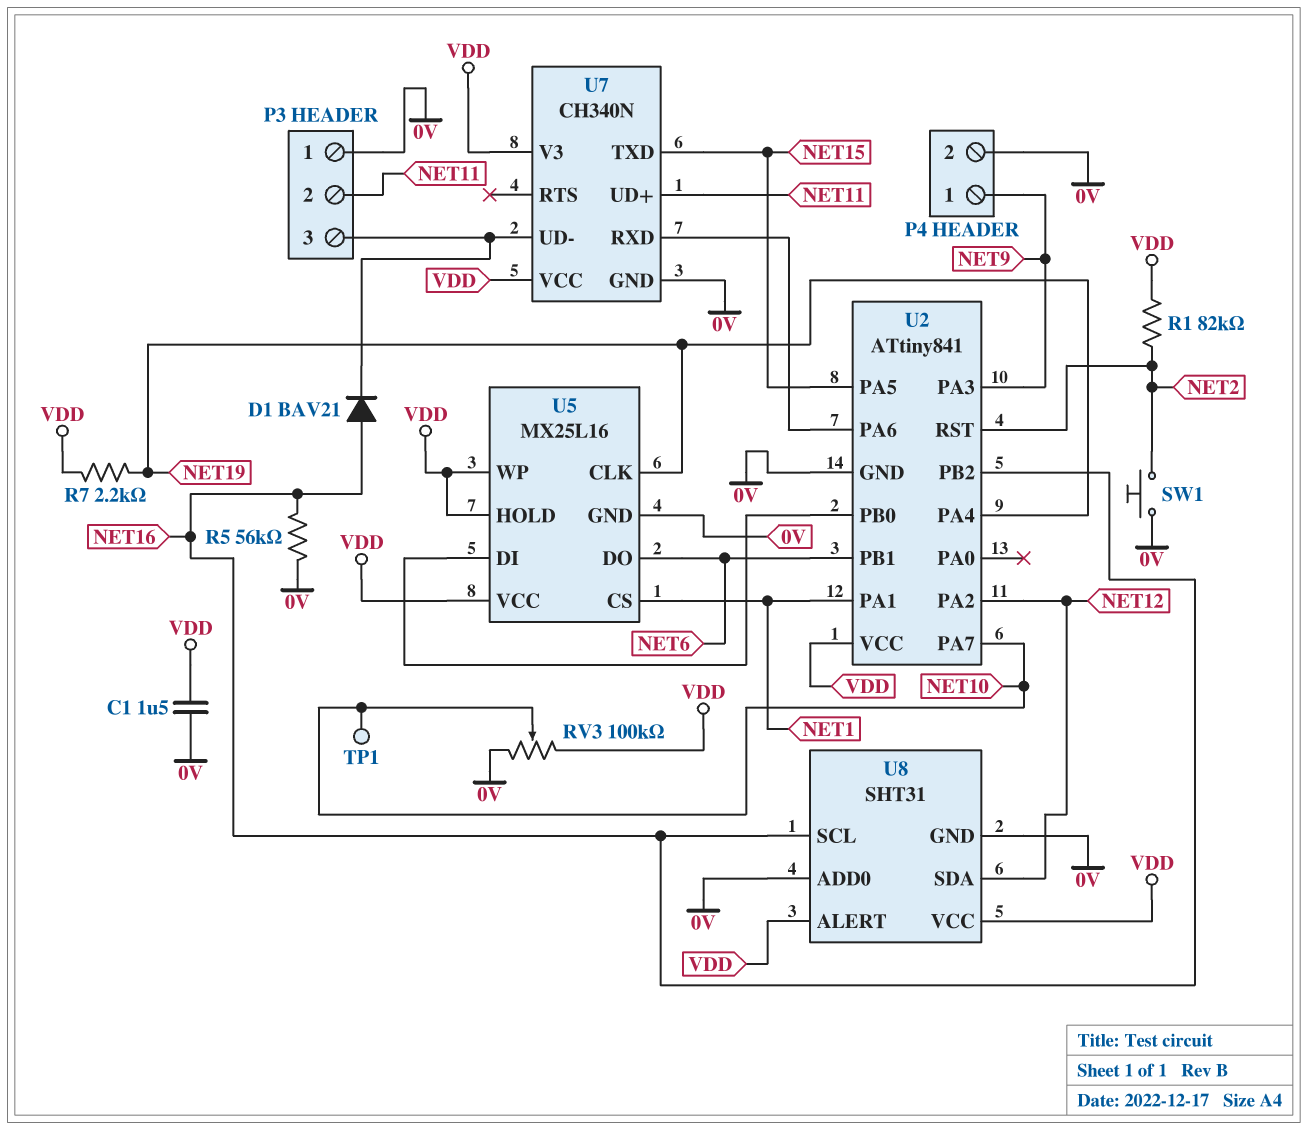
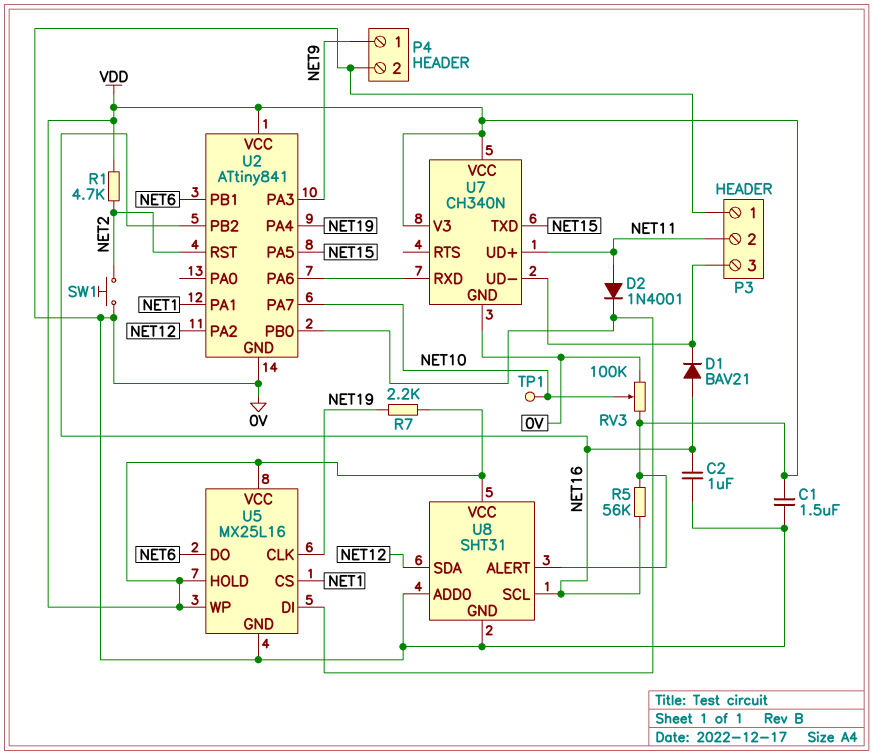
C2: none -> 1uF (0V, NET16)
D2: none -> diode 1N4001 (A NET11, K U2/PB0)
R1: 82k (NET2, VDD) -> 4.7k (NET2, VDD)
R5: 56k (0V, NET16) -> 56k (NET16, VDD)

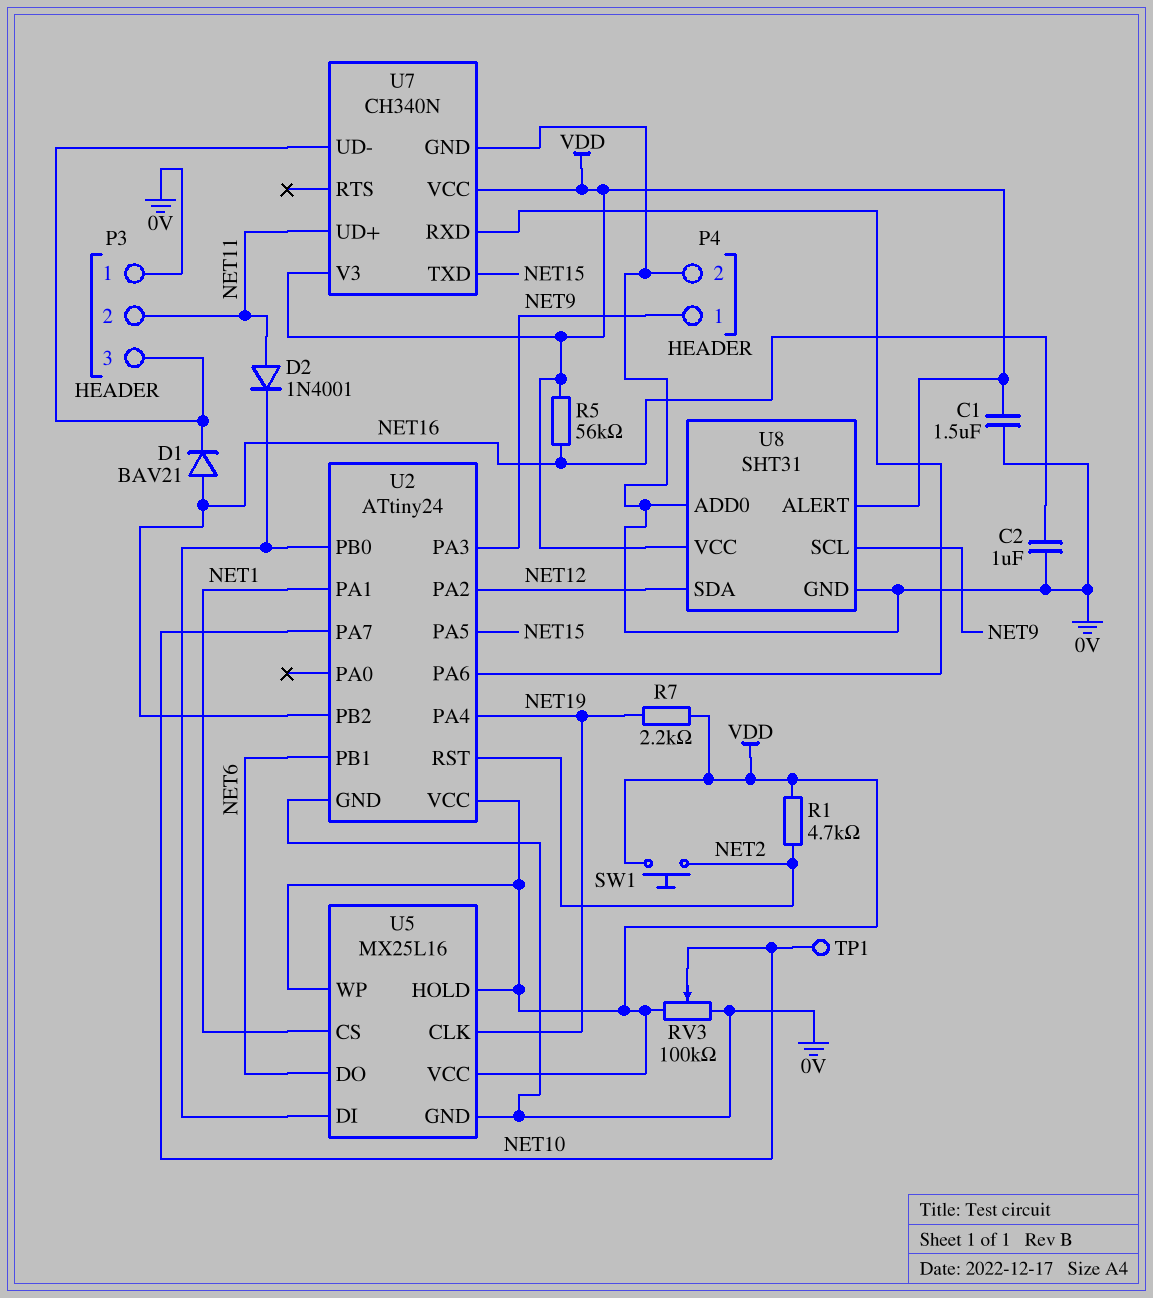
SW1: button (0V, NET2) -> button (NET2, VDD)
U2: ATtiny841 -> ATtiny24
U8 pin SCL: NET16 -> NET9

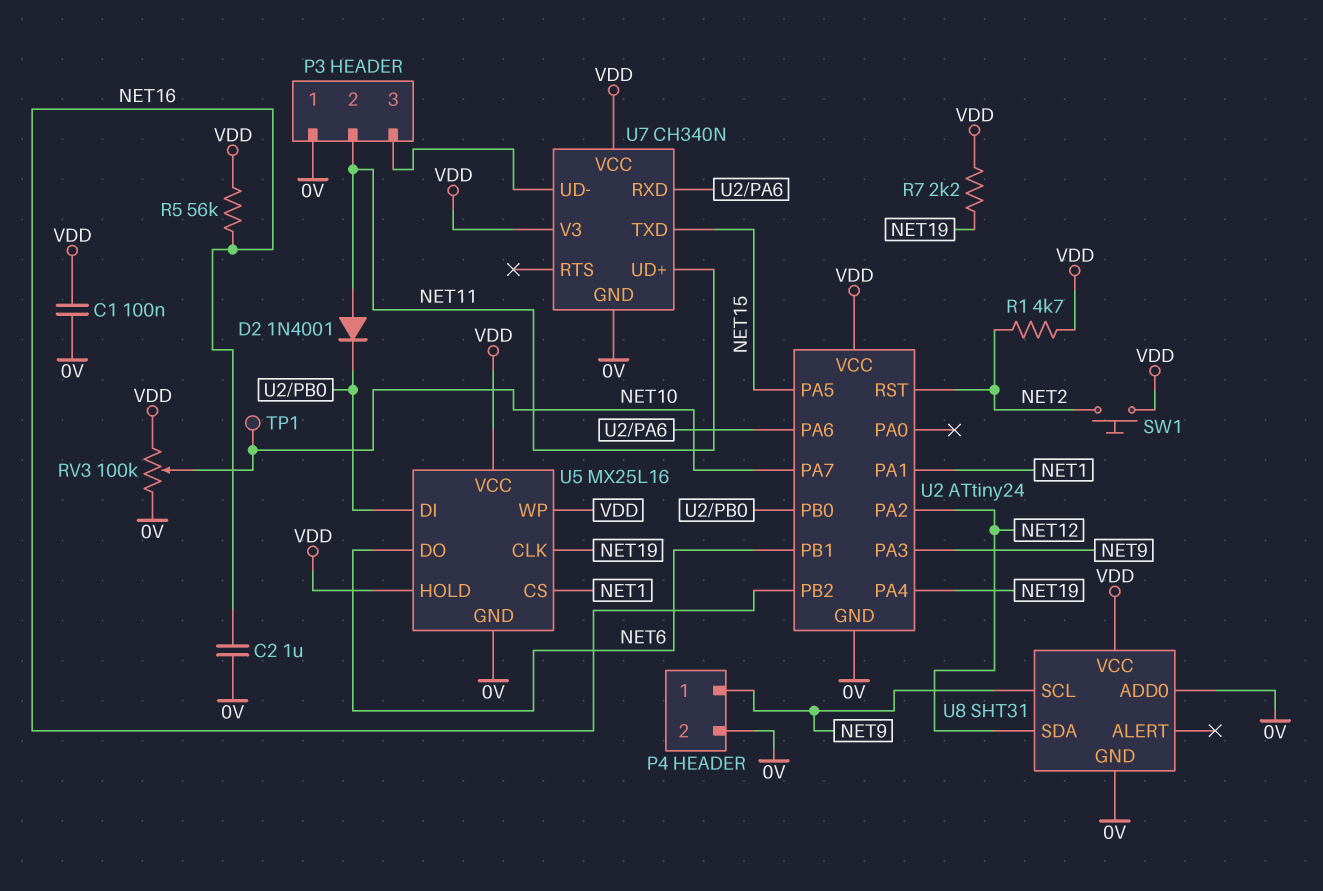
C1: 1.5uF (0V, VDD) -> 100nF (0V, VDD)
D1: diode BAV21 (A NET16, K P3/3) -> none
U8 pin ALERT: VDD -> none

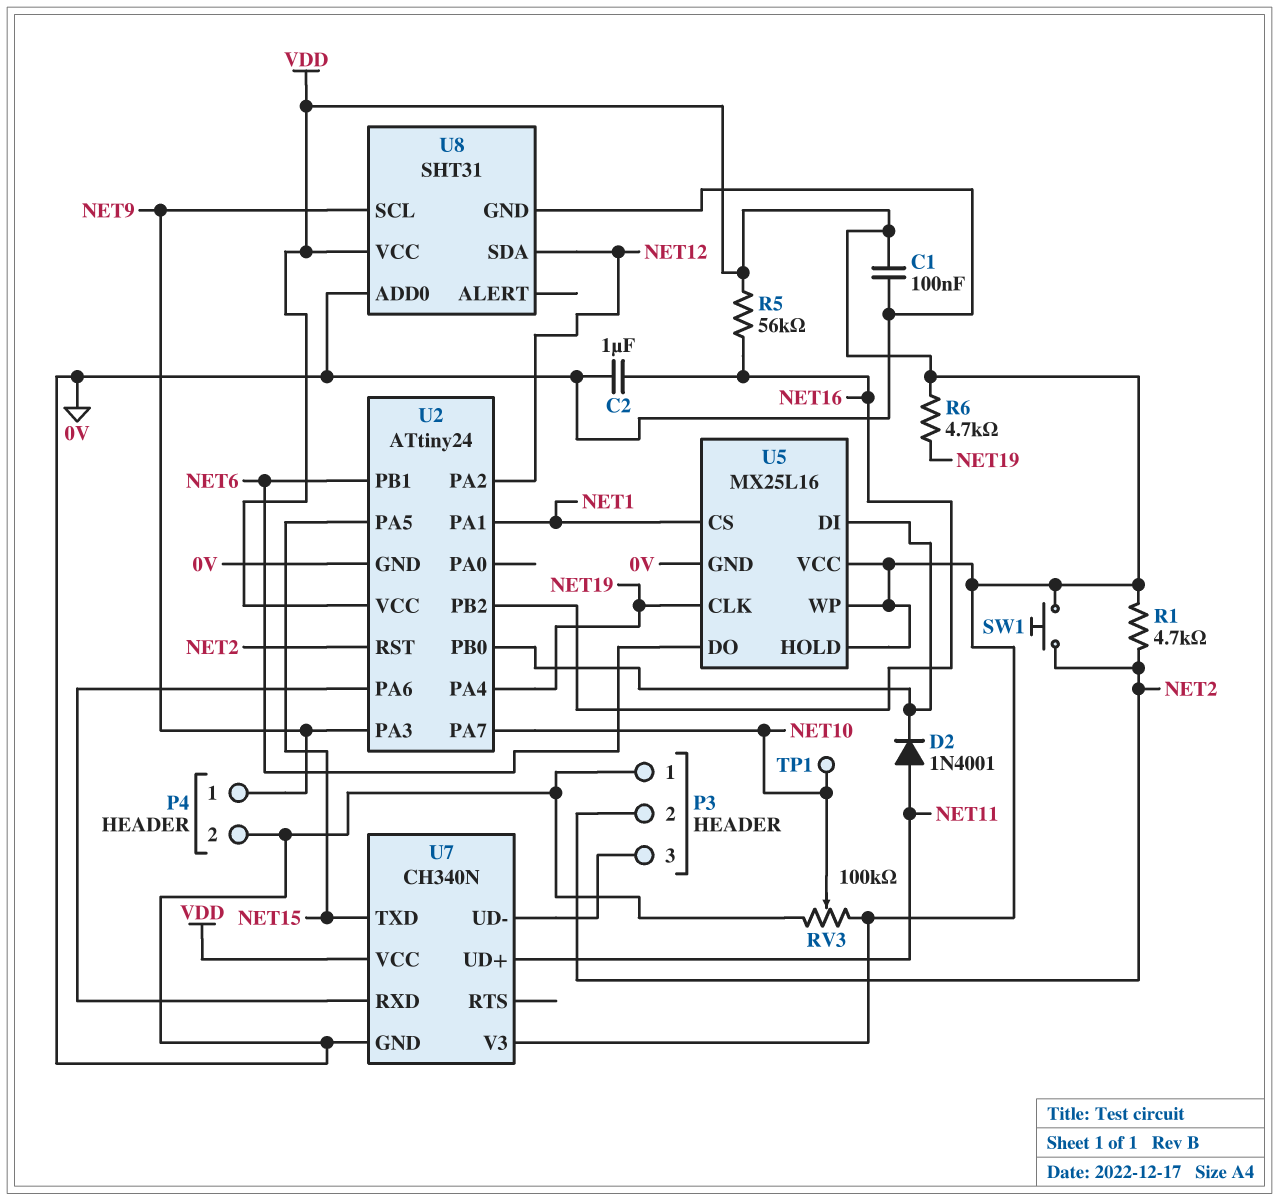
P3 pin 2: NET11 -> NET2
R6: none -> 4.7k (NET19, VDD)
R7: 2.2k (NET19, VDD) -> none

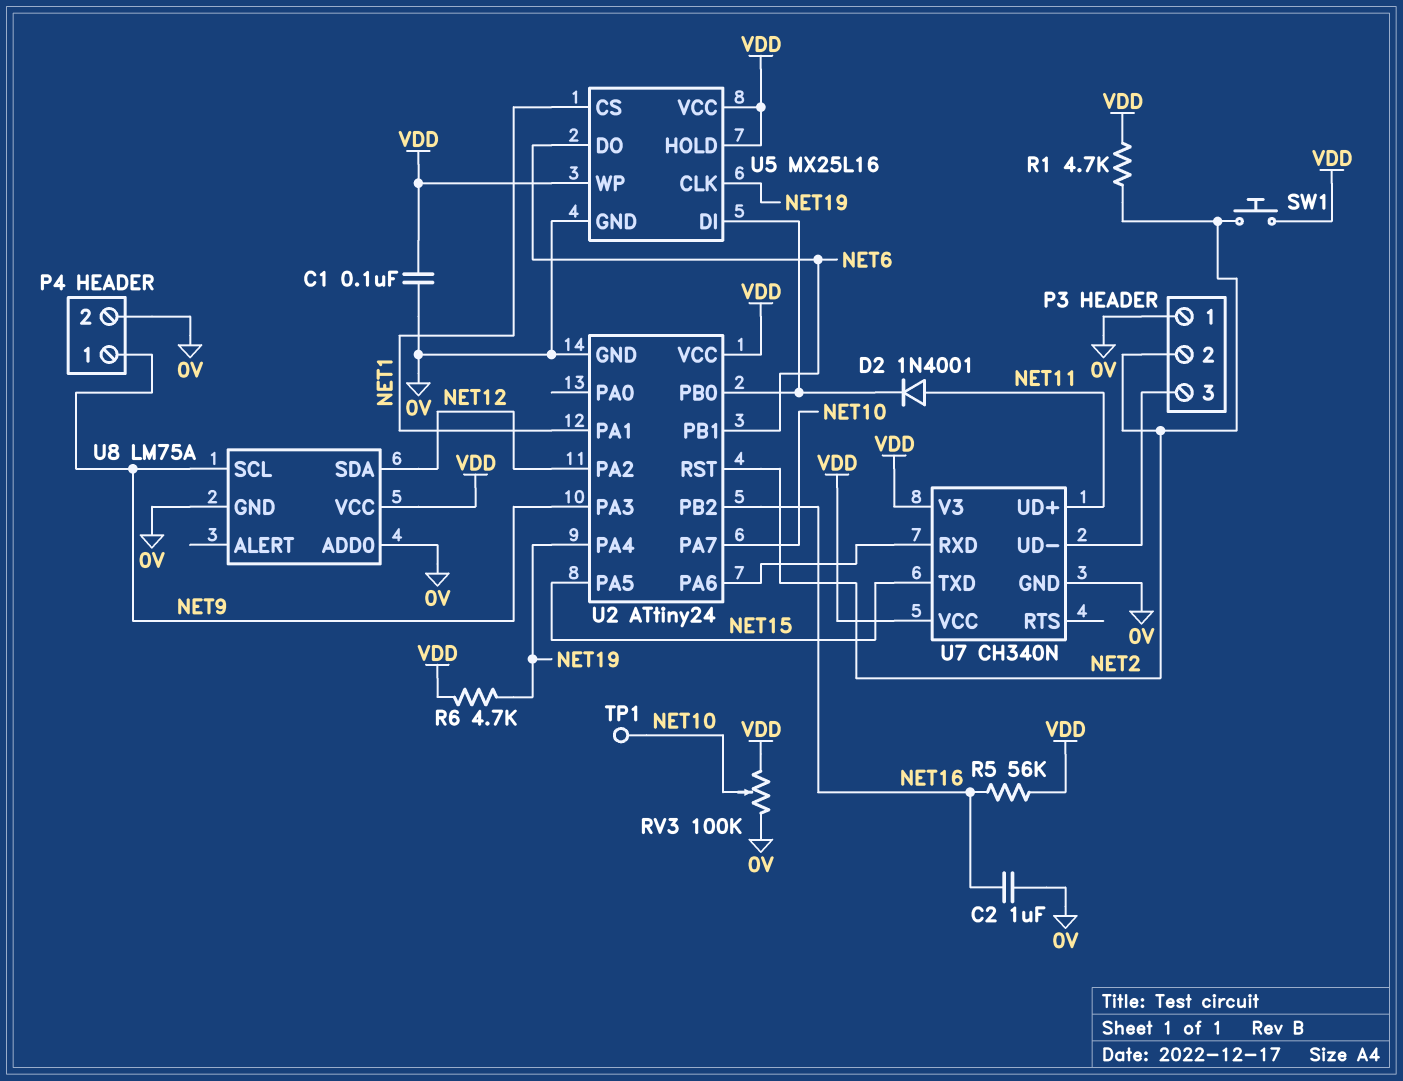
U8: SHT31 -> LM75A

